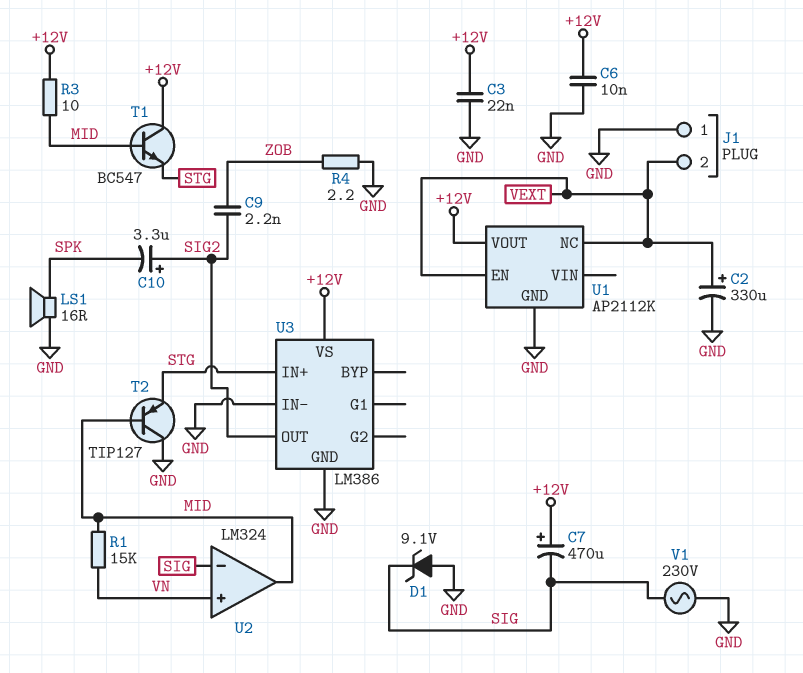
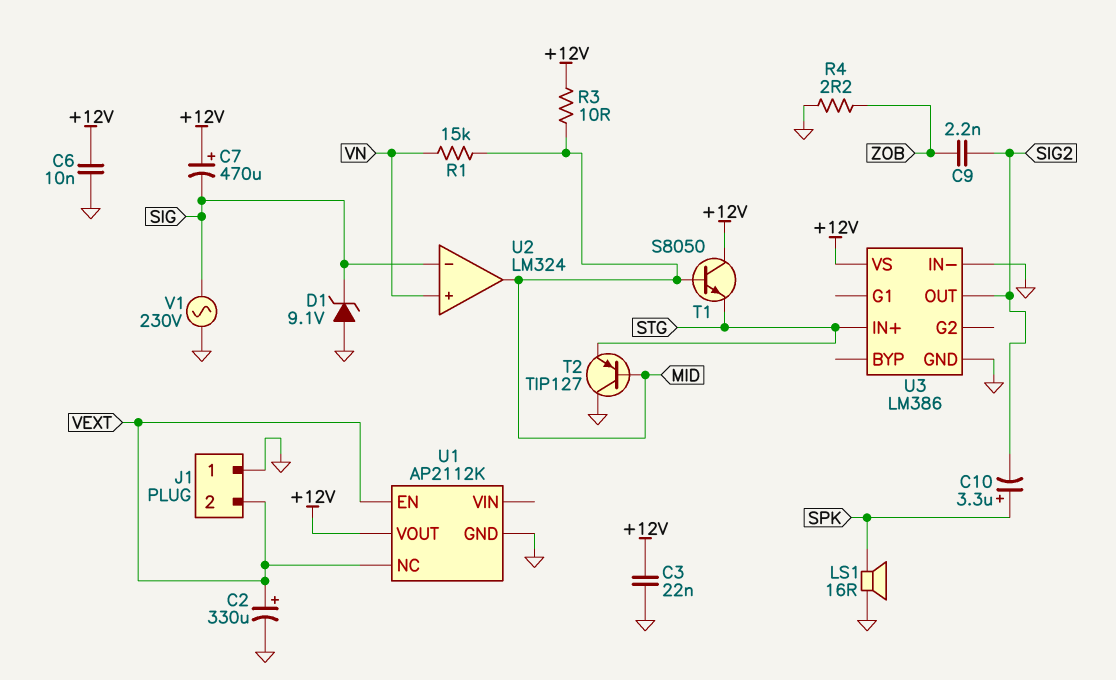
C10: 3.3uF (plus SIG2, minus SPK) -> 3.3uF (plus SPK, minus SIG2)
T1: NPN BC547 (B MID, C +12V, E STG) -> NPN S8050 (B MID, C +12V, E STG)

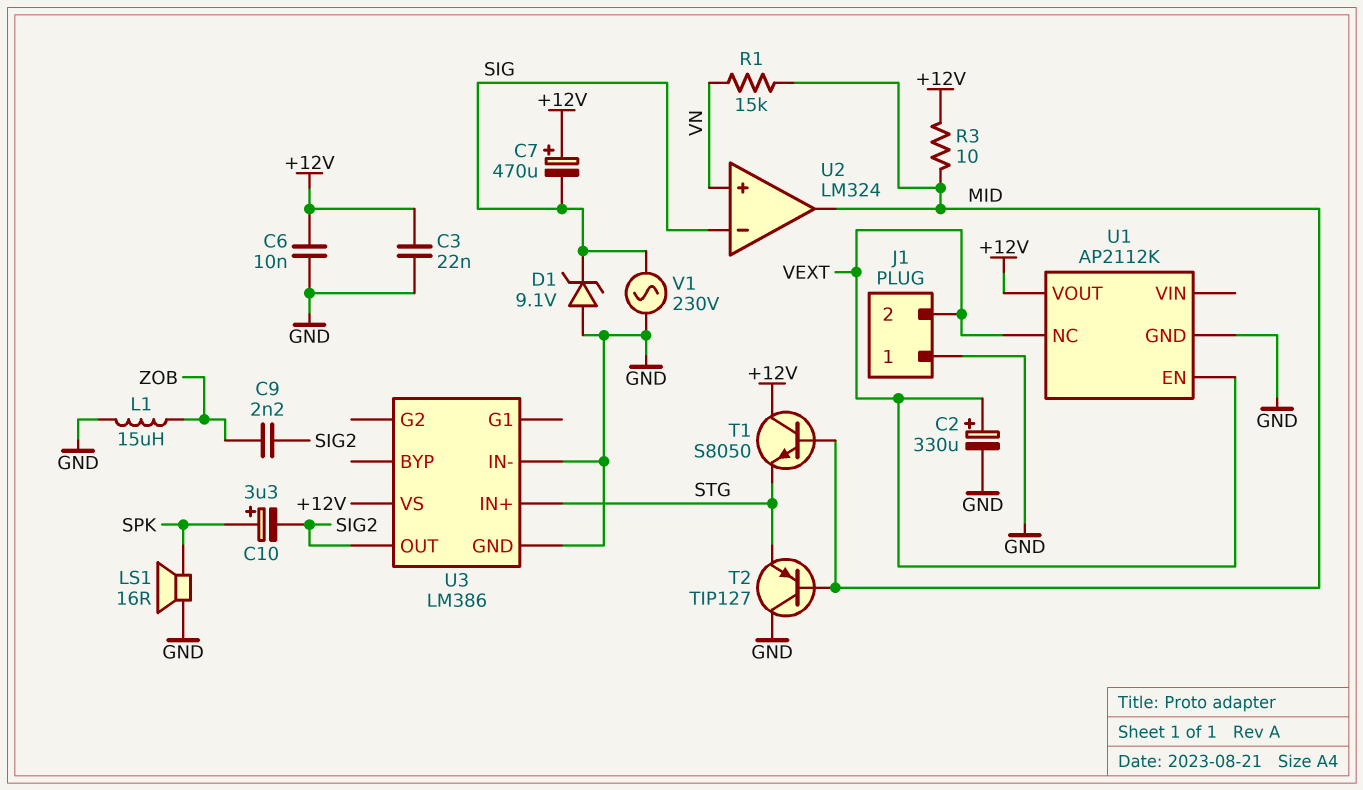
L1: none -> 15uH (GND, ZOB)
R4: 2.2 (GND, ZOB) -> none

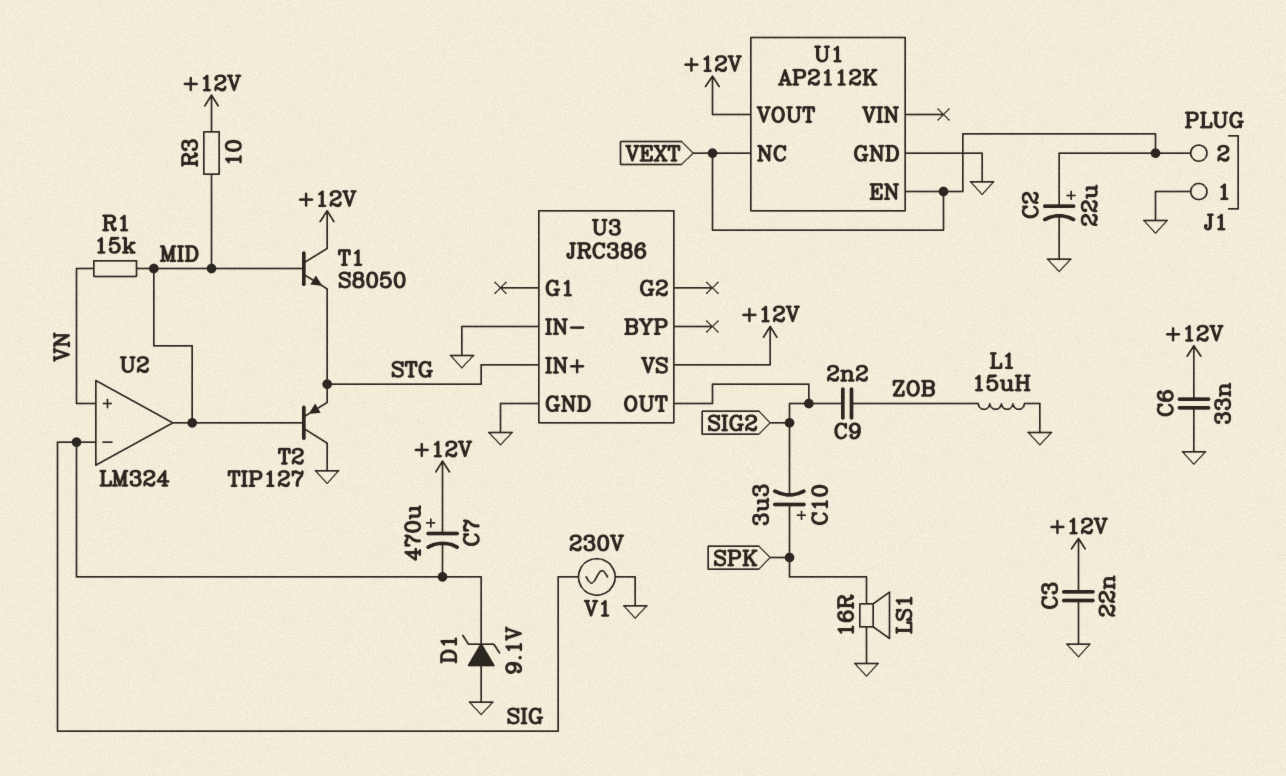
C2: 330uF (plus VEXT, minus GND) -> 22uF (plus VEXT, minus GND)
C6: 10nF (+12V, GND) -> 33nF (+12V, GND)
U3: LM386 -> JRC386

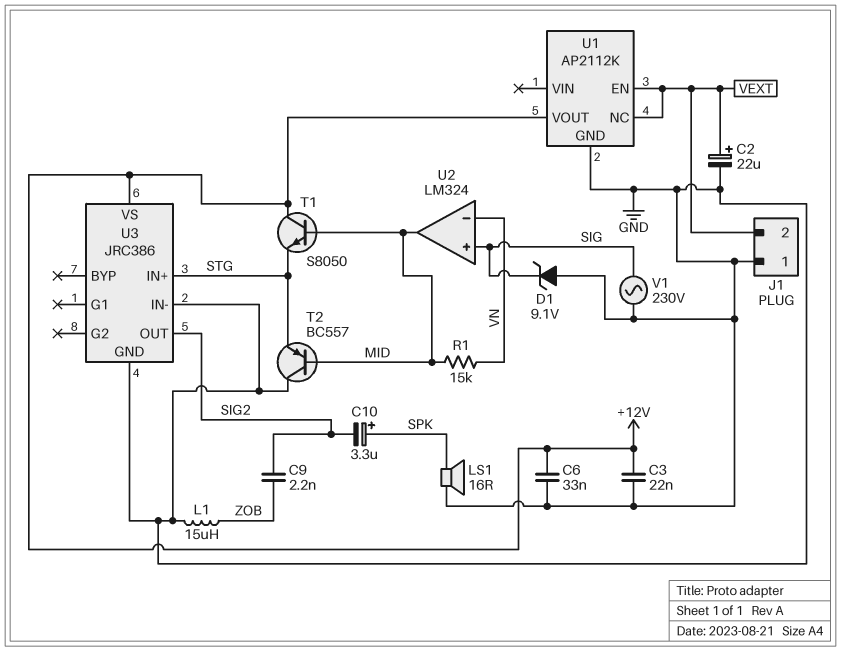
C7: 470uF (plus +12V, minus SIG) -> none
R3: 10 (+12V, MID) -> none
T2: PNP TIP127 (B MID, C GND, E STG) -> PNP BC557 (B MID, C GND, E STG)
U2 pin in+: VN -> SIG
U2 pin in-: SIG -> VN

